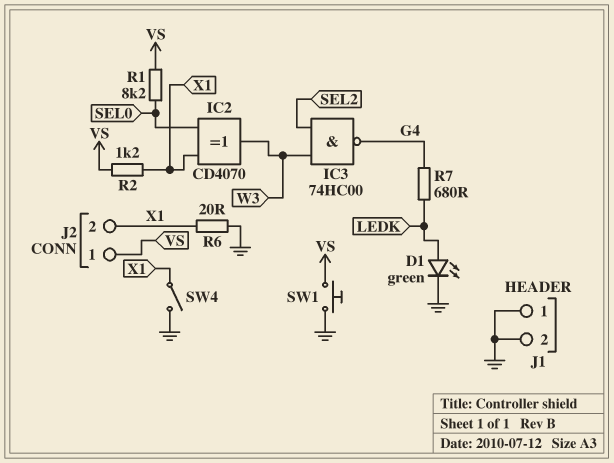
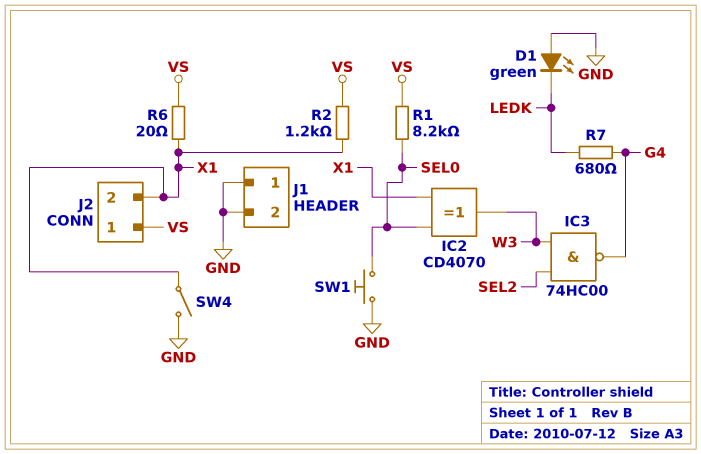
D1: LED green (A LEDK, K GND) -> LED green (A GND, K LEDK)
R6: 20 (GND, X1) -> 20 (VS, X1)
SW1: button (GND, VS) -> button (GND, SEL0)

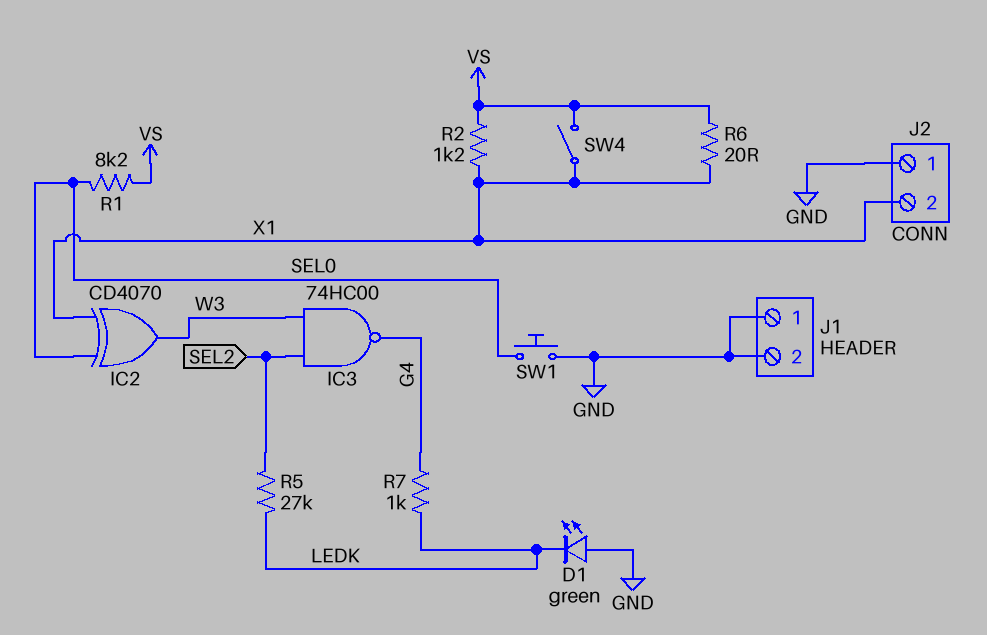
J2 pin 1: VS -> GND
R5: none -> 27k (LEDK, SEL2)
R7: 680 (G4, LEDK) -> 1k (G4, LEDK)
SW4: switch (GND, X1) -> switch (VS, X1)

